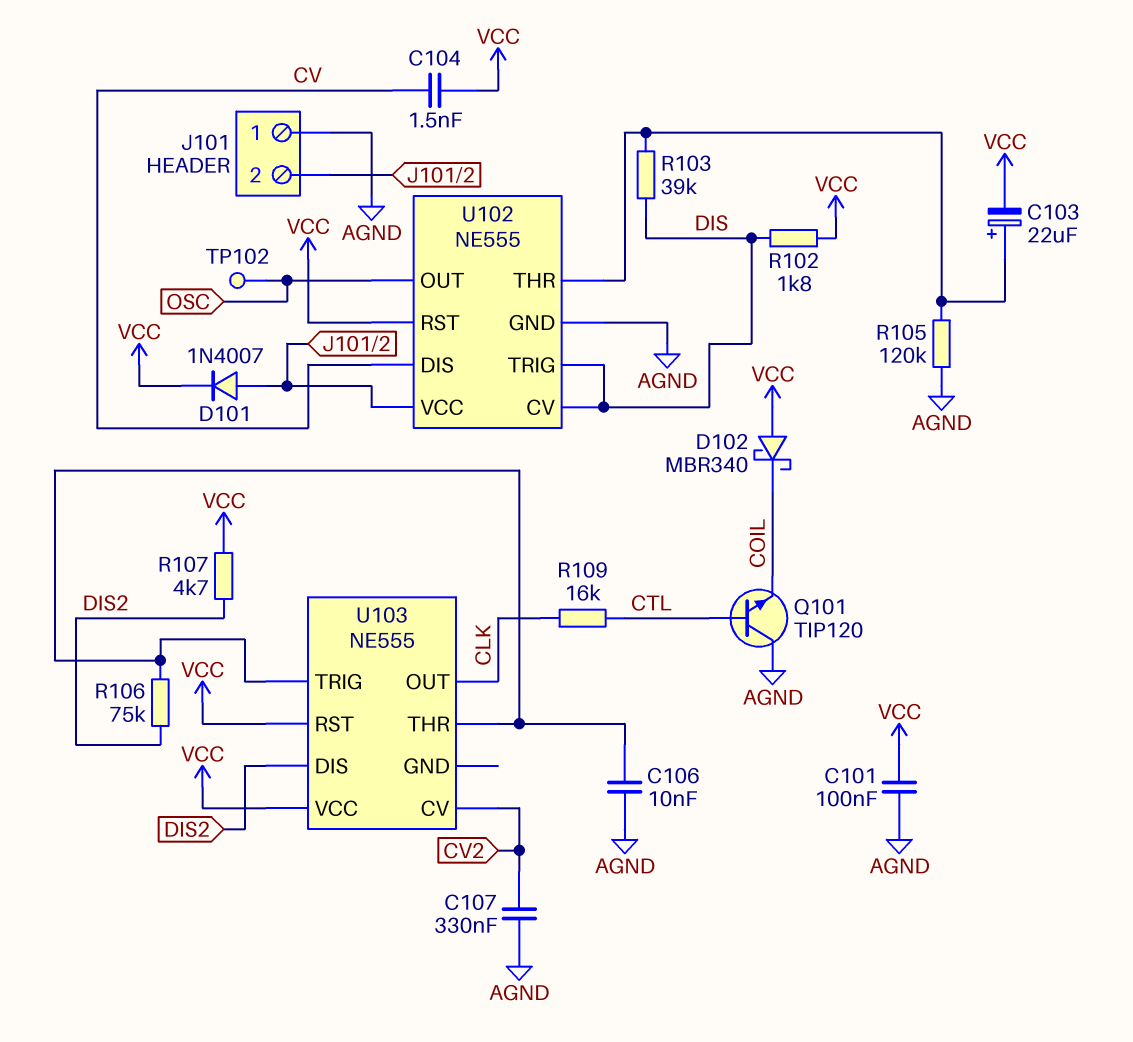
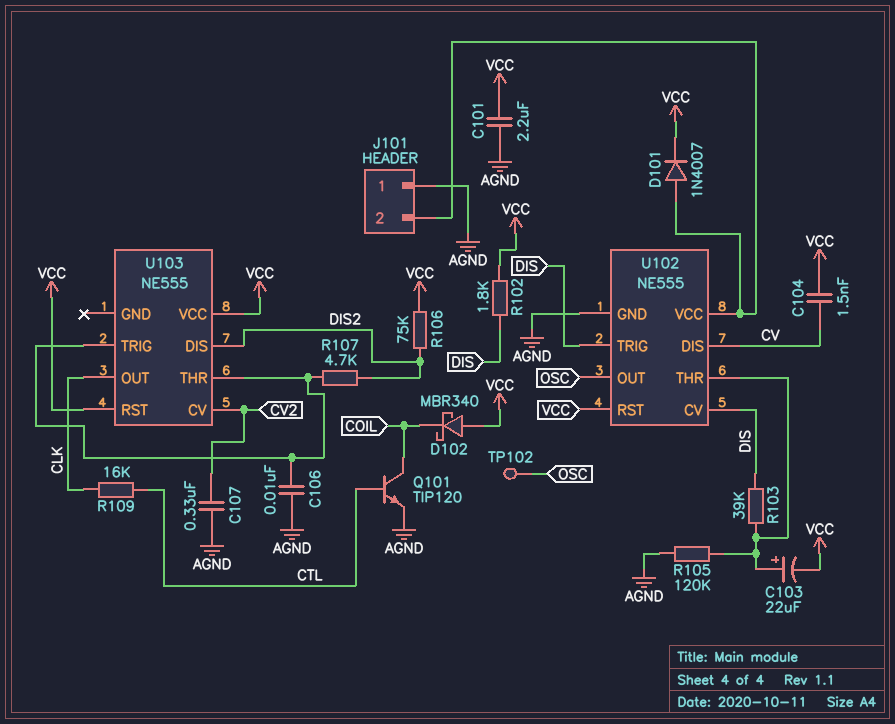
C101: 100nF (AGND, VCC) -> 2.2uF (AGND, VCC)
Q101: NPN TIP120 (B CTL, C AGND, E COIL) -> NPN TIP120 (B CTL, C COIL, E AGND)
R106: 75k (DIS2, U103/THR) -> 75k (DIS2, VCC)
R107: 4.7k (DIS2, VCC) -> 4.7k (DIS2, U103/THR)

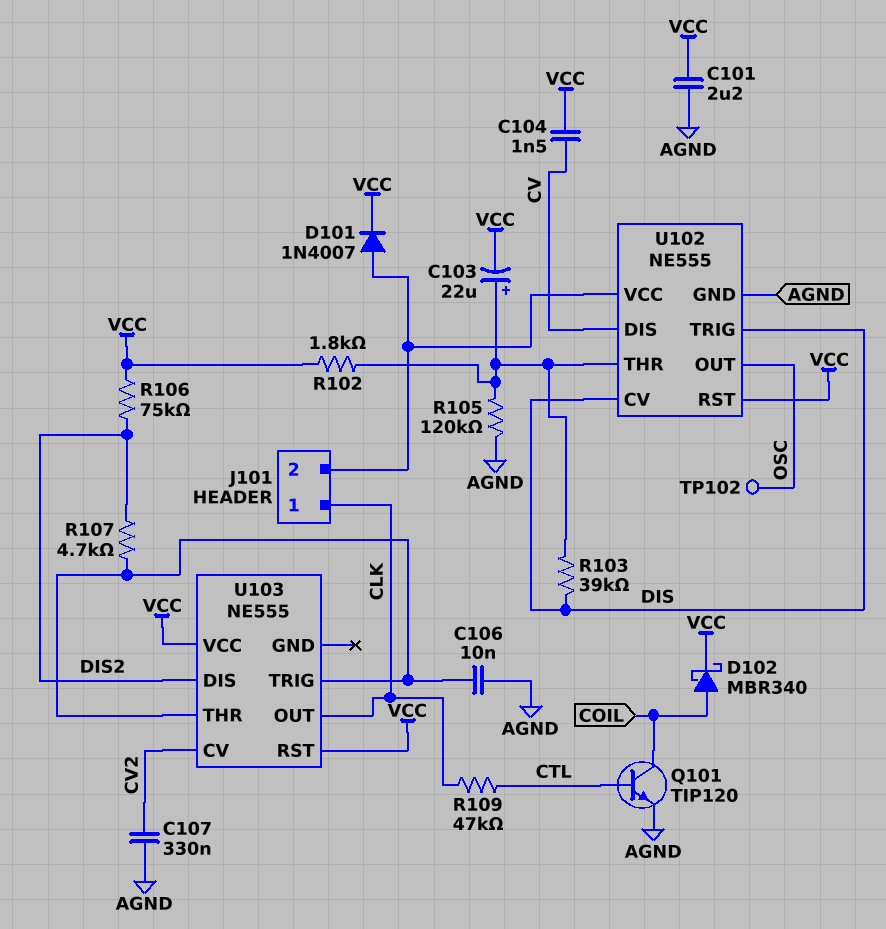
D102: schottky MBR340 (A VCC, K COIL) -> schottky MBR340 (A COIL, K VCC)
J101 pin 1: AGND -> CLK
R102: 1.8k (DIS, VCC) -> 1.8k (U102/THR, VCC)
R109: 16k (CLK, CTL) -> 47k (CLK, CTL)

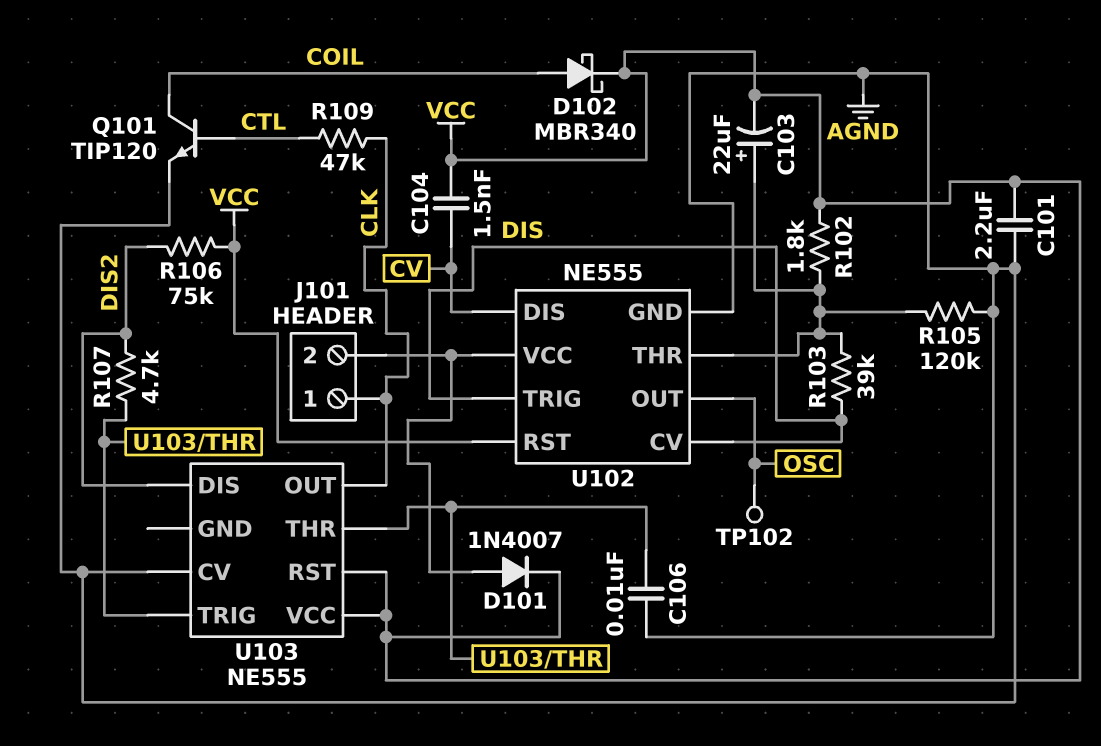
C107: 330nF (AGND, CV2) -> none
U103 pin CV: CV2 -> AGND

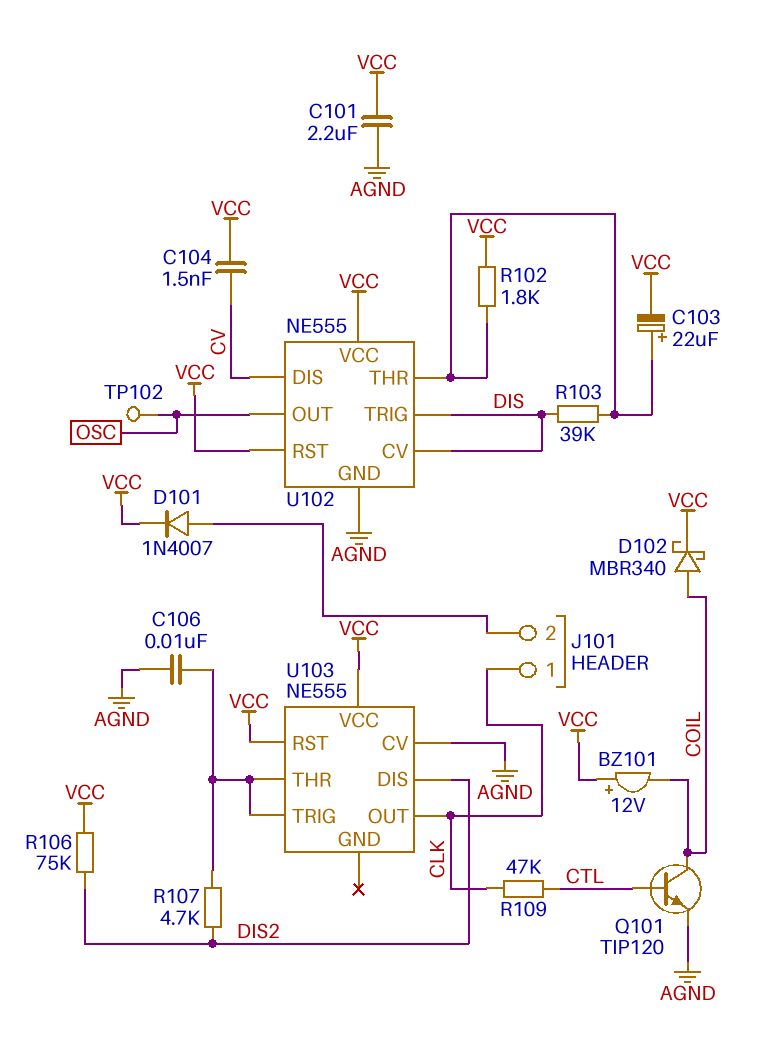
BZ101: none -> buzzer 12V (plus VCC, minus COIL)
R105: 120k (AGND, U102/THR) -> none
U102 pin VCC: J101/2 -> VCC

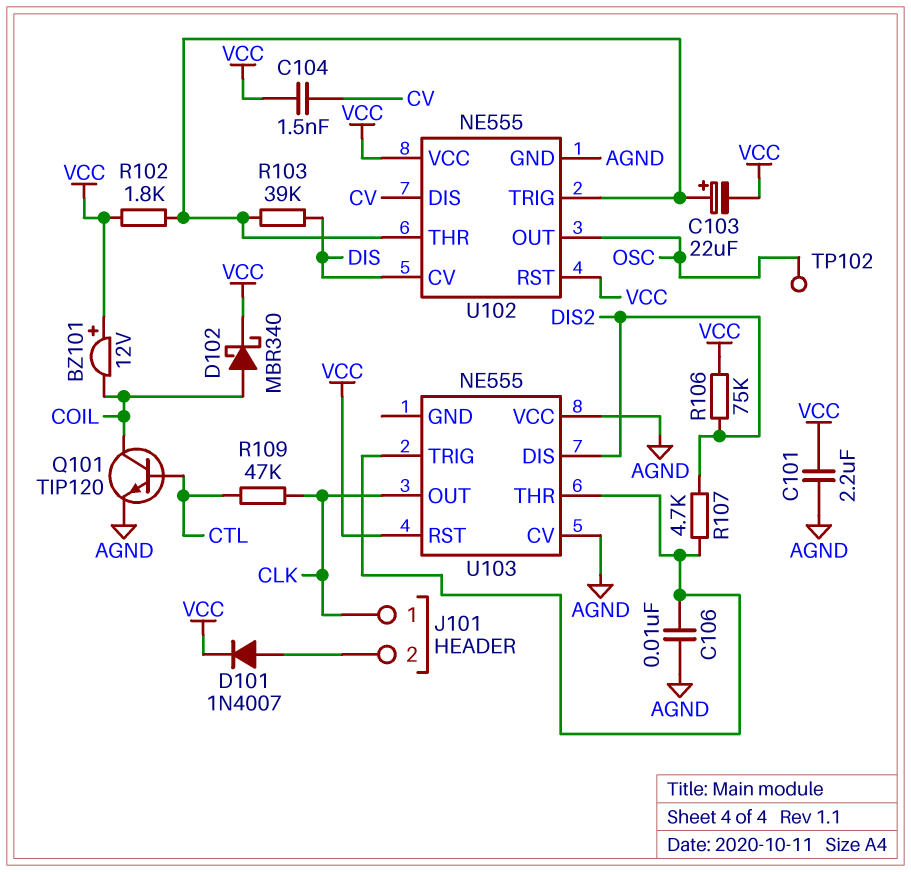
U102 pin TRIG: DIS -> U102/THR
U103 pin VCC: VCC -> AGND

